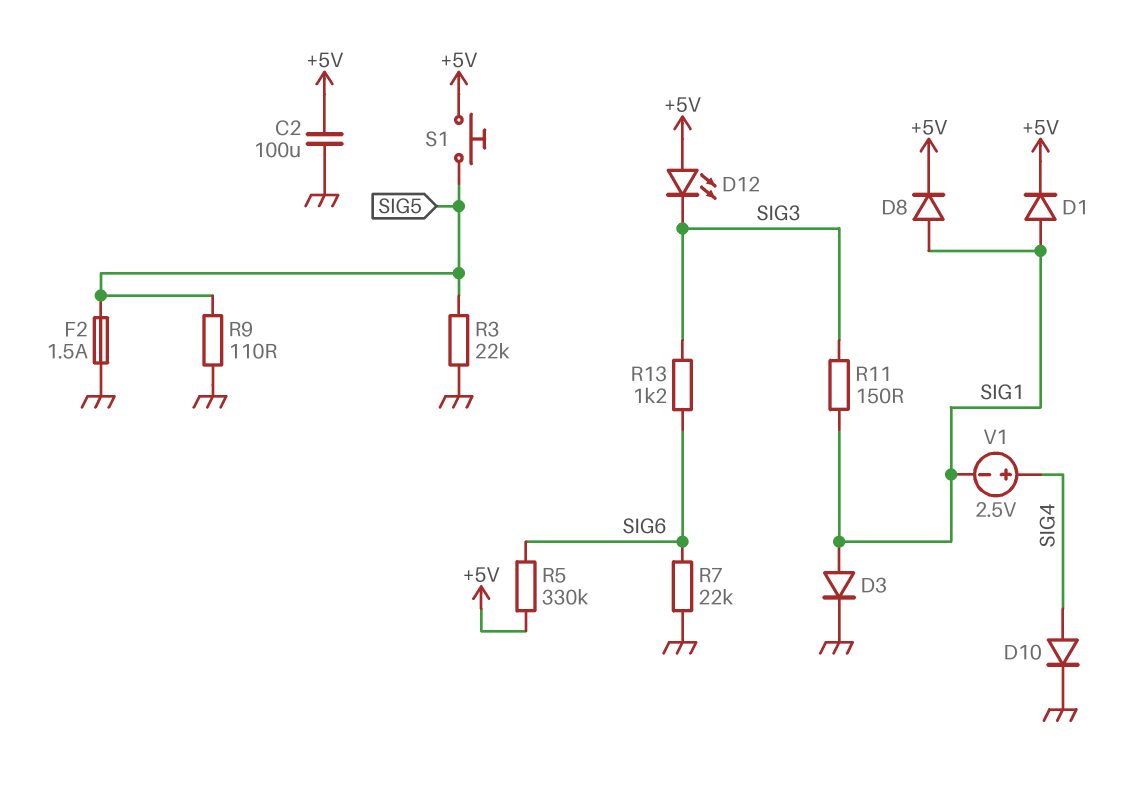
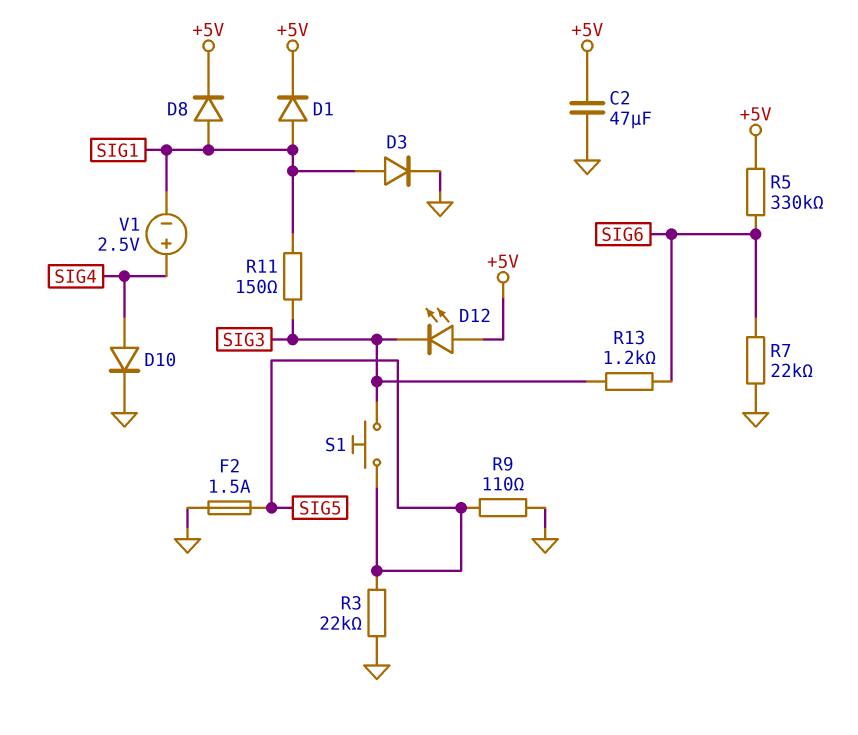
C2: 100uF (+5V, GND) -> 47uF (+5V, GND)
S1: button (+5V, SIG5) -> button (SIG3, SIG5)

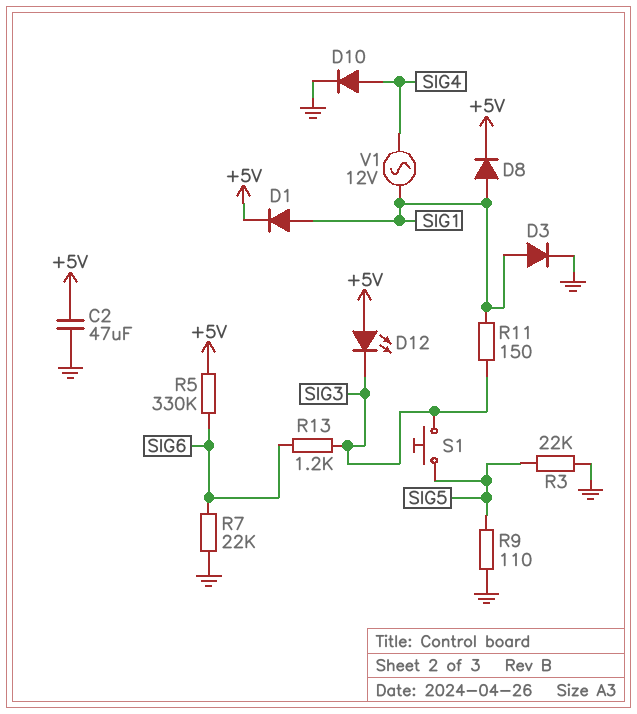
F2: 1.5A (GND, SIG5) -> none
V1: 2.5V (plus SIG4, minus SIG1) -> AC 12V (SIG1, SIG4)

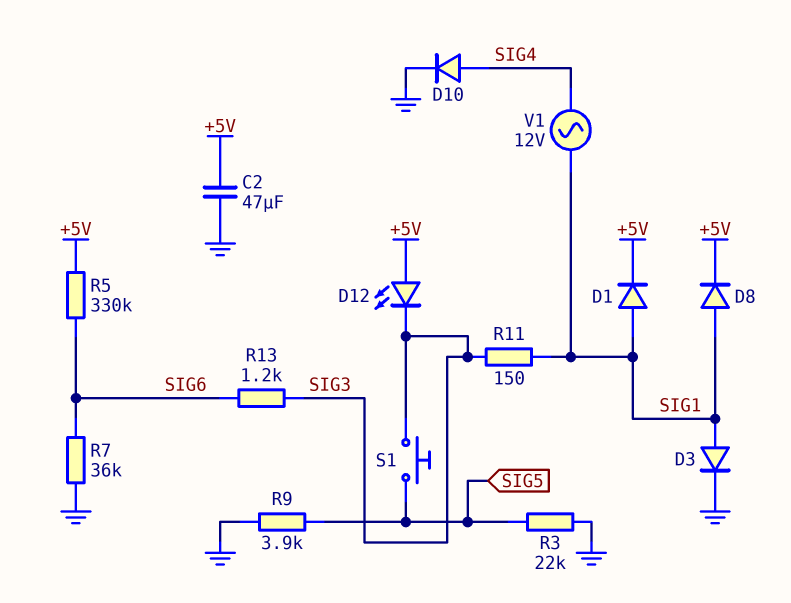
R7: 22k (GND, SIG6) -> 36k (GND, SIG6)
R9: 110 (GND, SIG5) -> 3.9k (GND, SIG5)

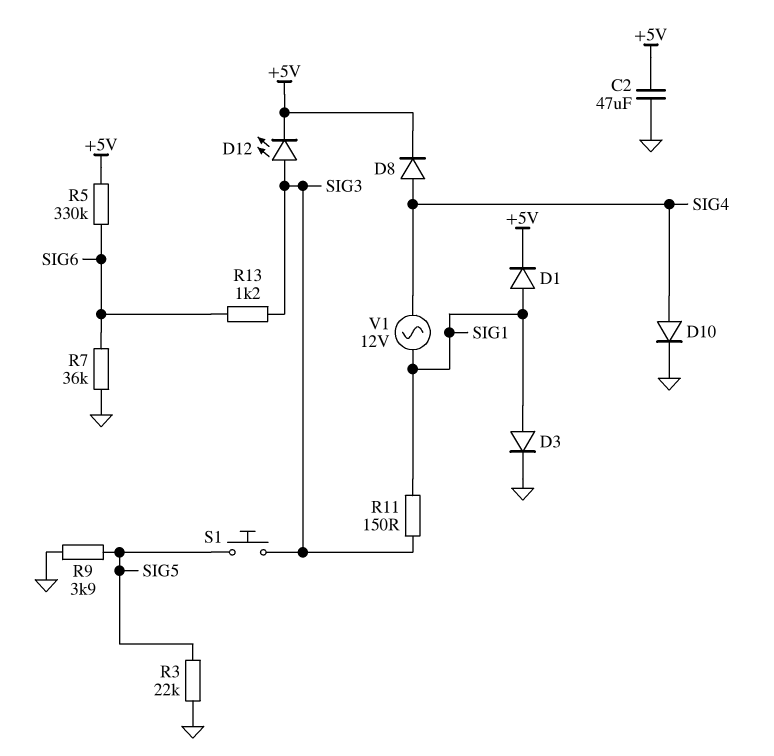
D8: diode (A SIG1, K +5V) -> diode (A SIG4, K +5V)
D12: LED (A +5V, K SIG3) -> LED (A SIG3, K +5V)

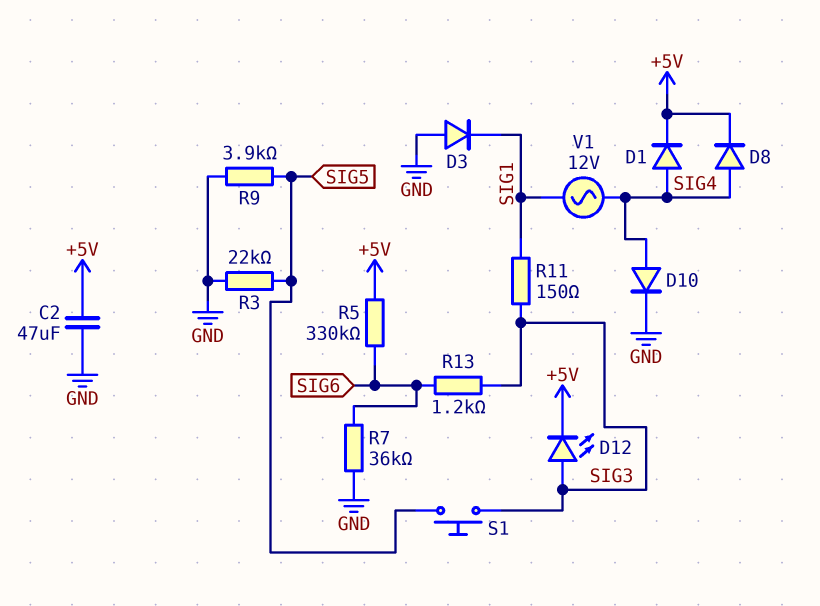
D1: diode (A SIG1, K +5V) -> diode (A SIG4, K +5V)
D3: diode (A SIG1, K GND) -> diode (A GND, K SIG1)

